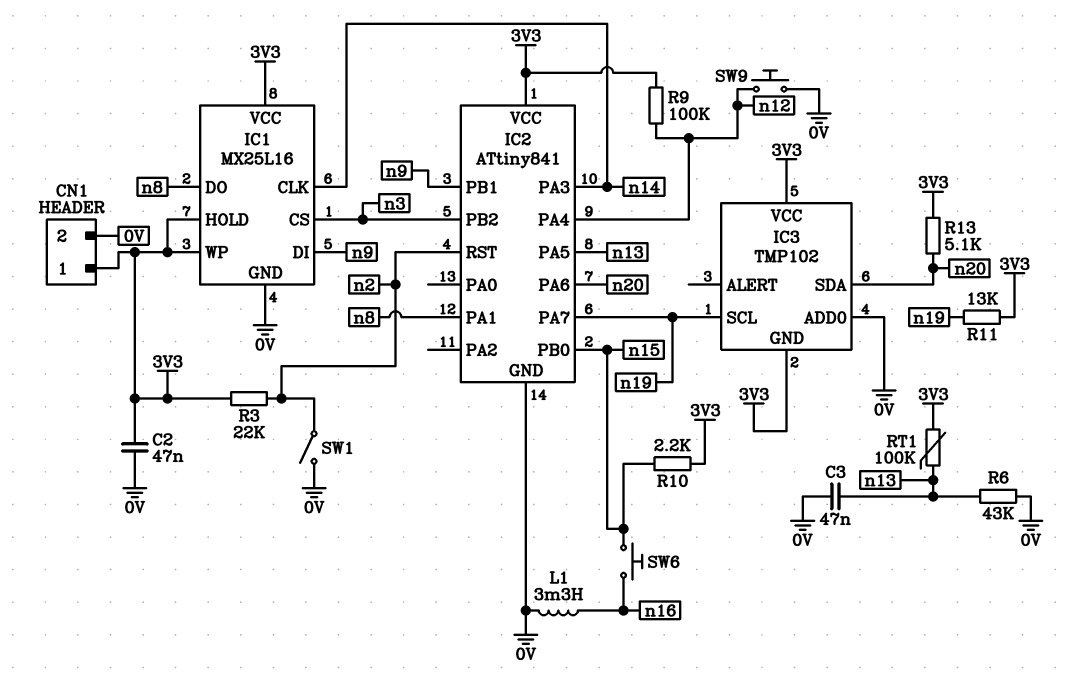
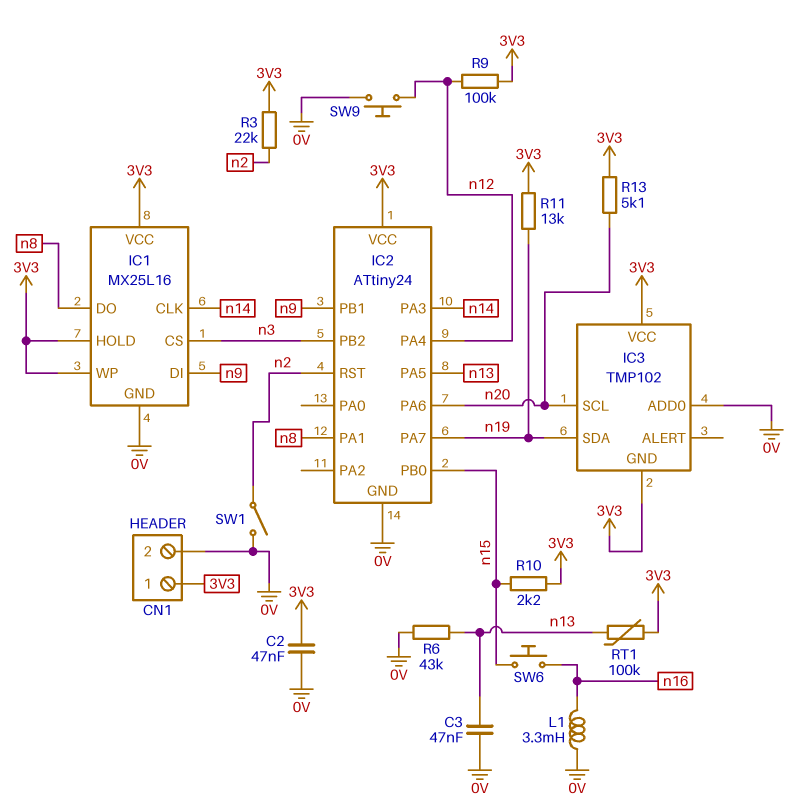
IC2: ATtiny841 -> ATtiny24
IC3 pin SCL: n19 -> n20
IC3 pin SDA: n20 -> n19

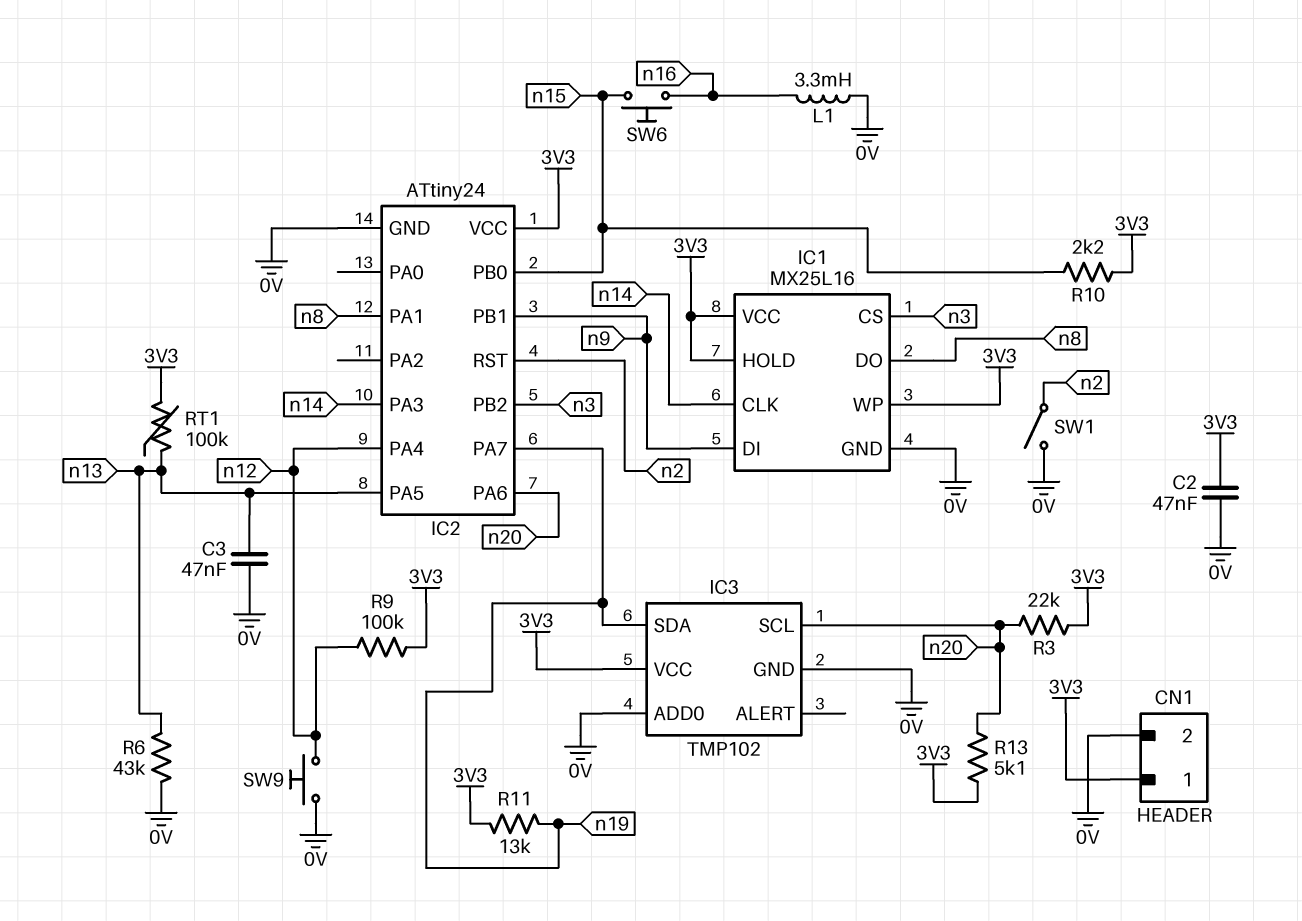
IC3 pin GND: 3V3 -> 0V
R3: 22k (3V3, n2) -> 22k (3V3, n20)

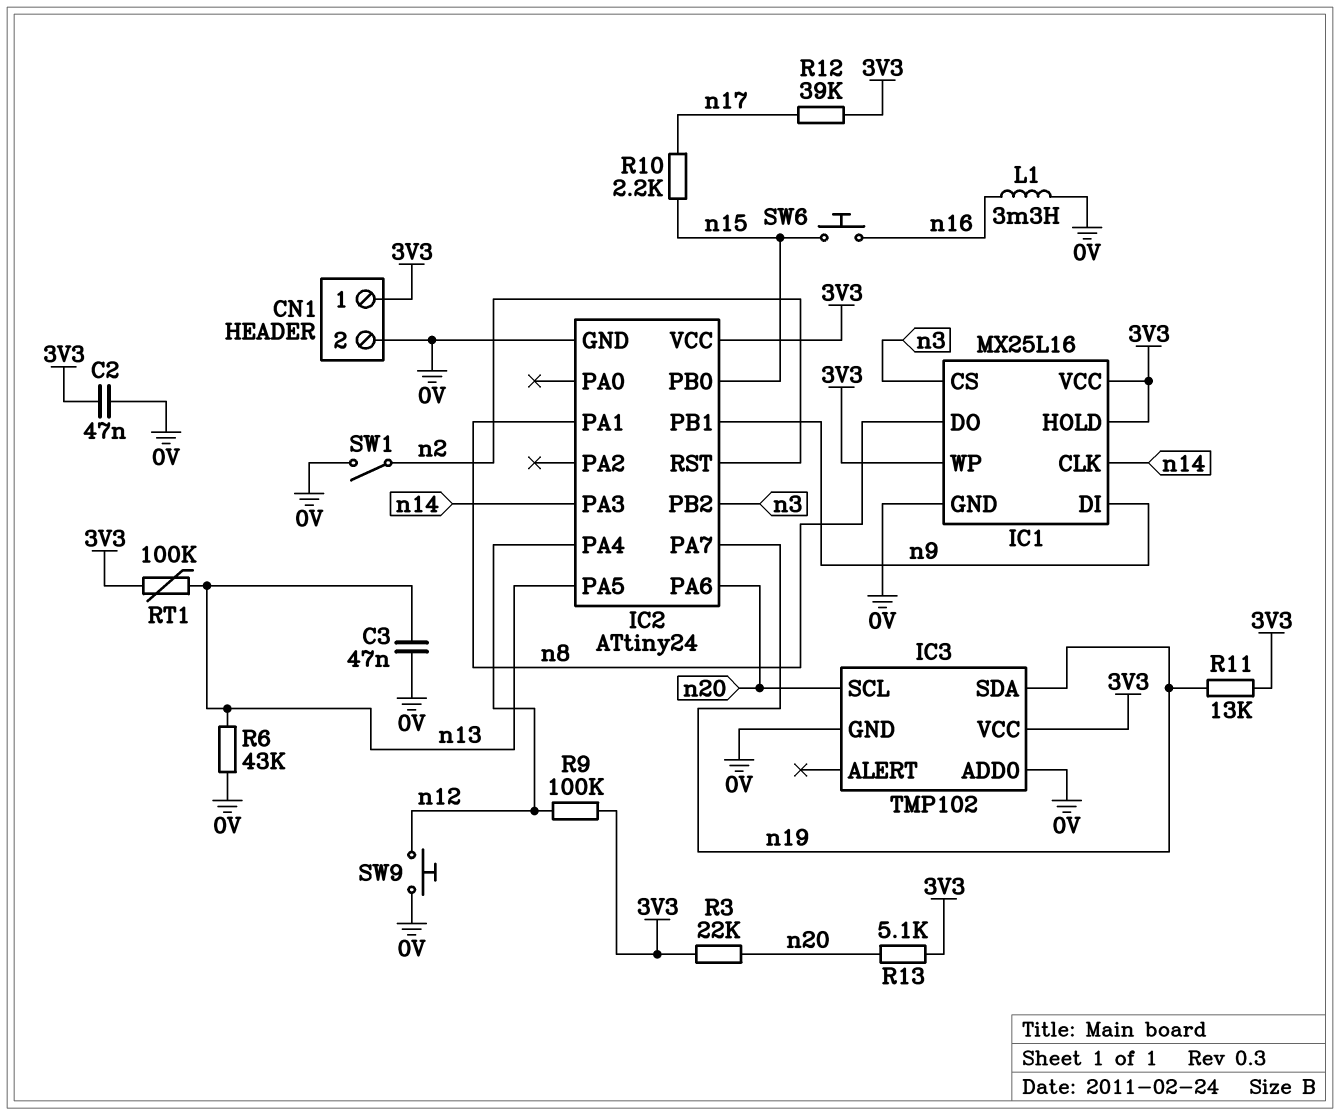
R10: 2.2k (3V3, n15) -> 2.2k (n15, n17)
R12: none -> 39k (3V3, n17)

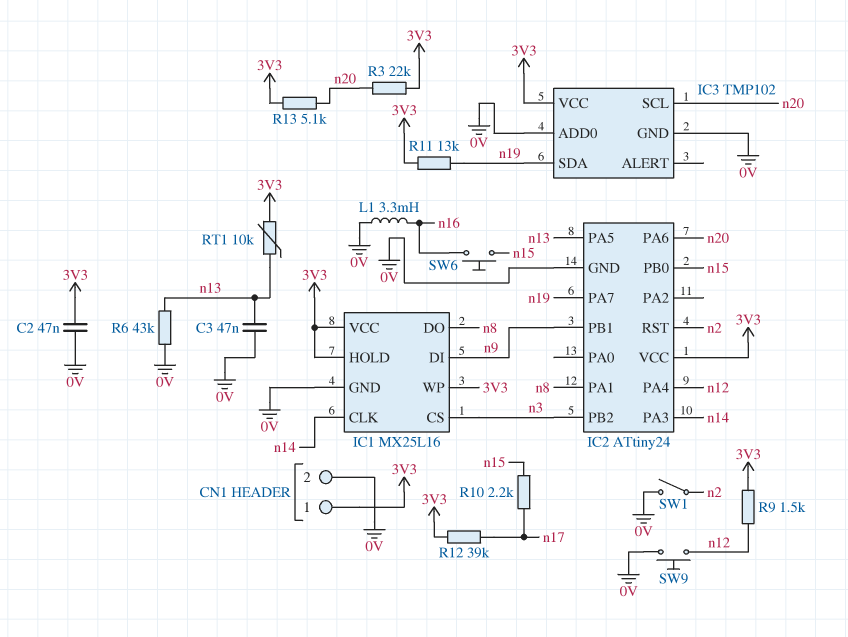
R9: 100k (3V3, n12) -> 1.5k (3V3, n12)
RT1: 100k (3V3, n13) -> 10k (3V3, n13)

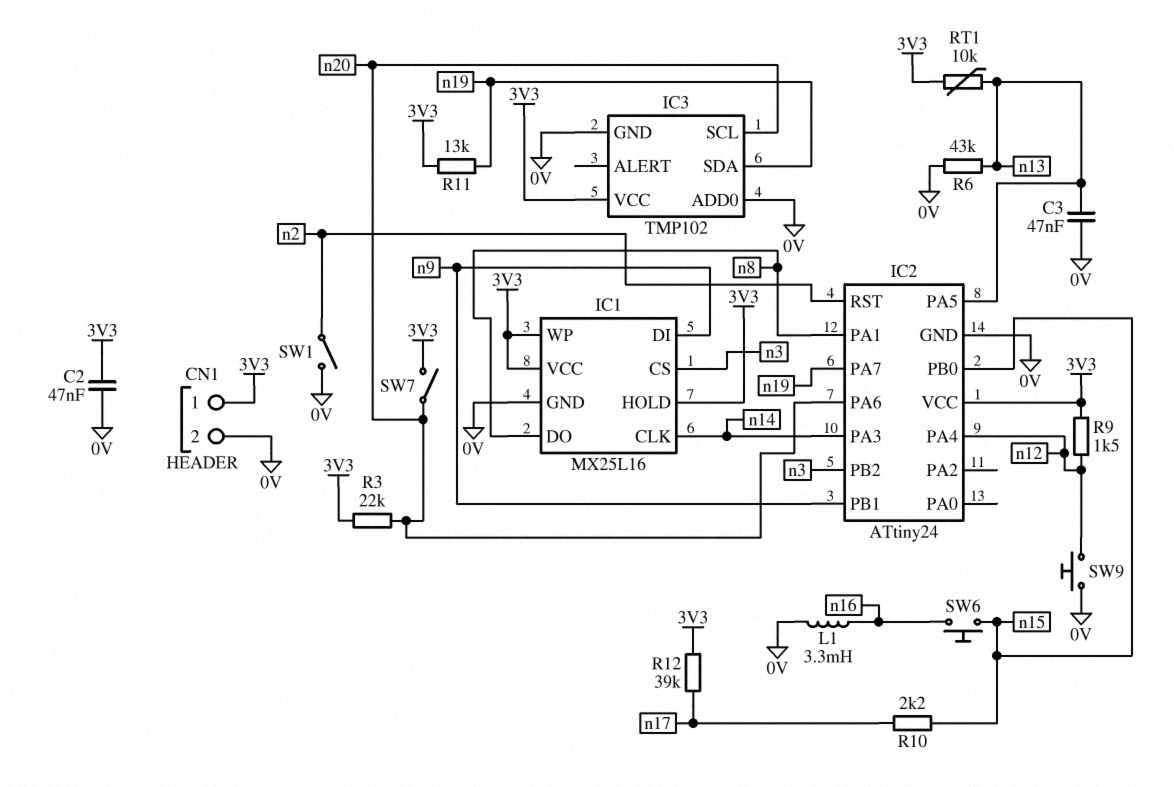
R13: 5.1k (3V3, n20) -> none
SW7: none -> switch (3V3, n20)

